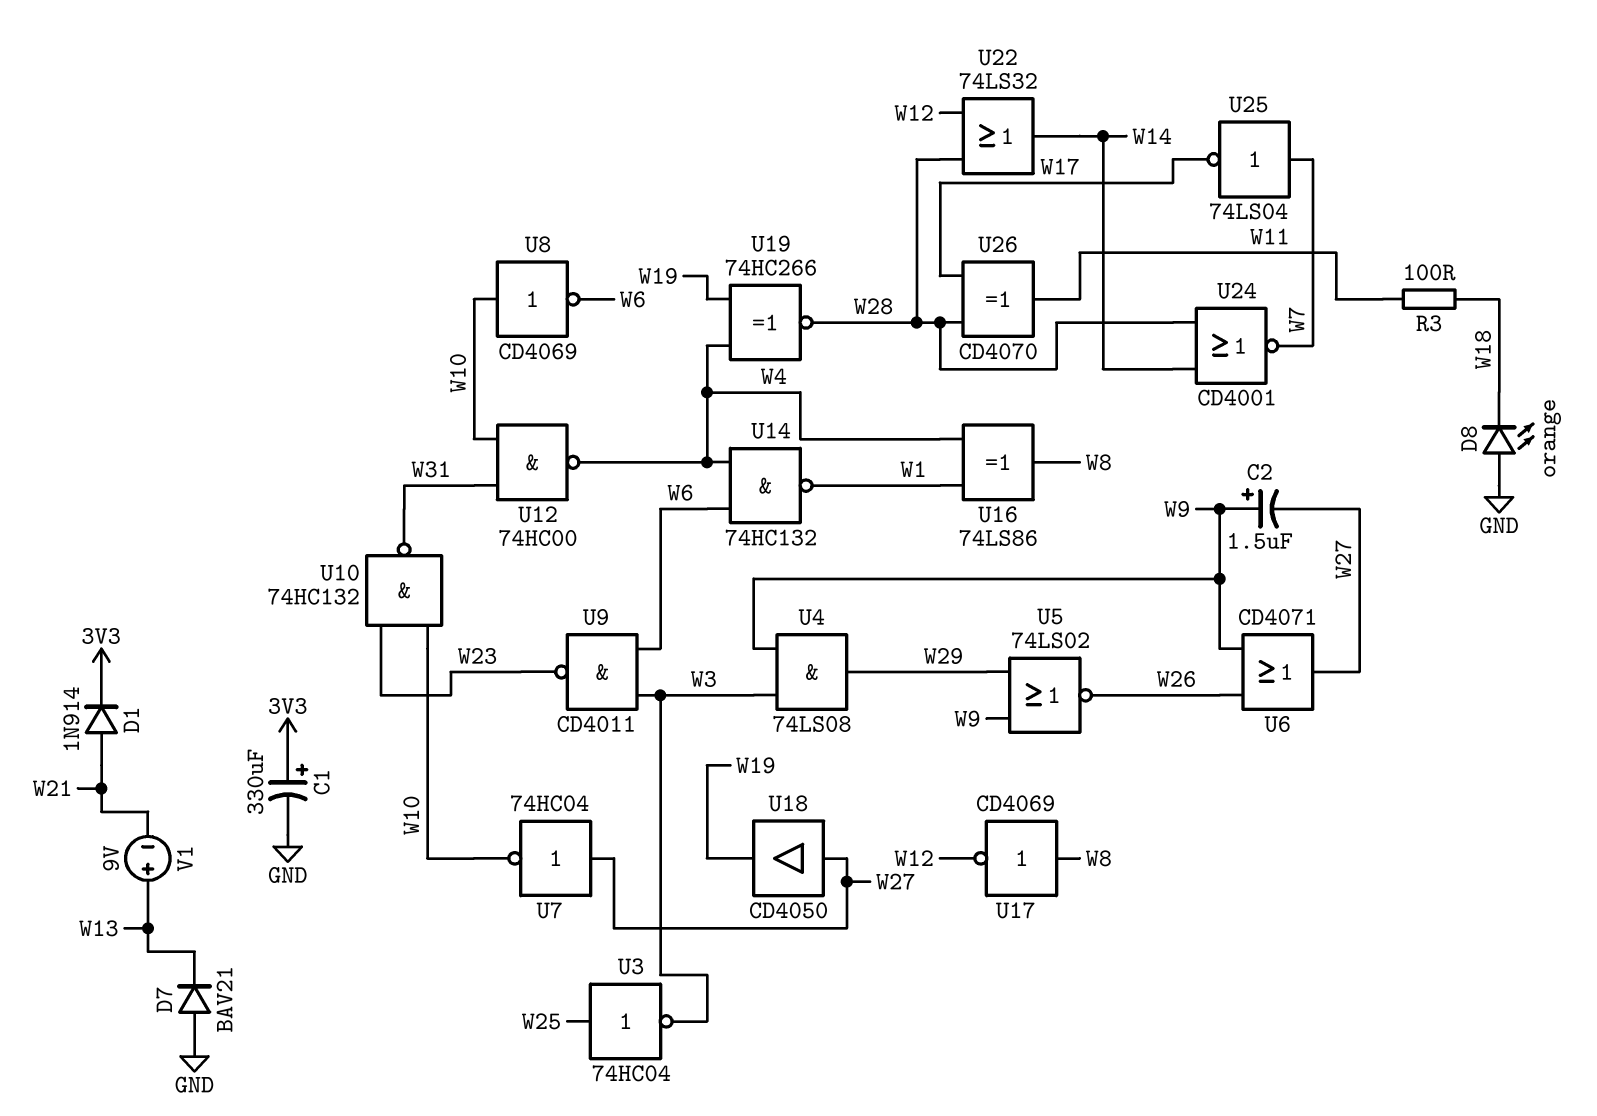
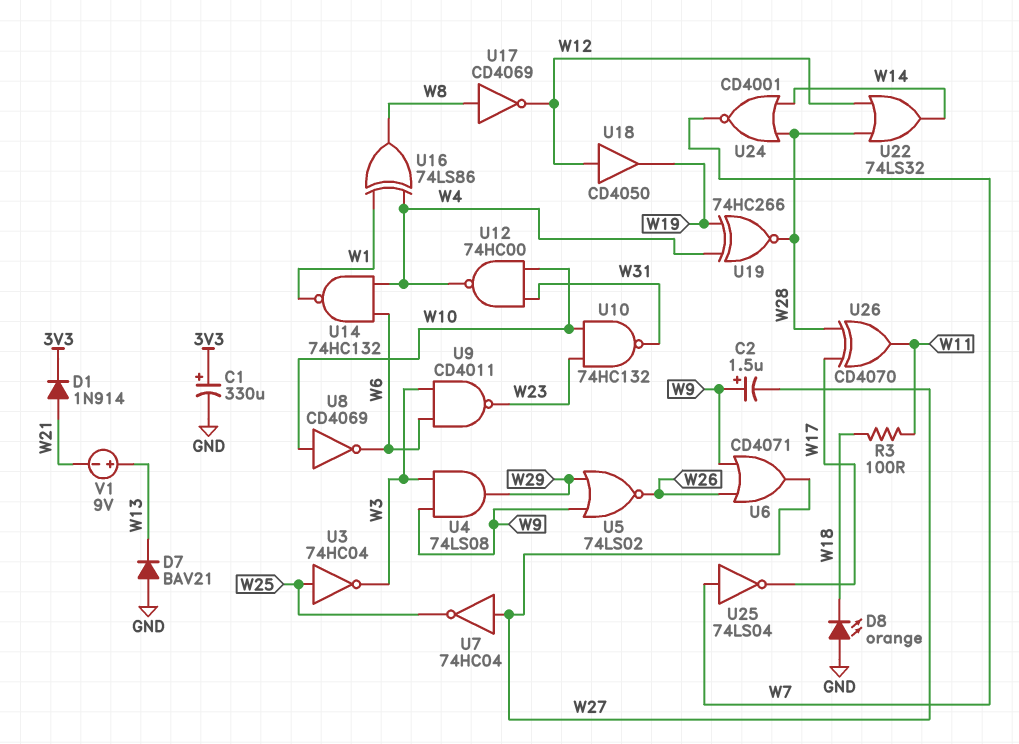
U7: NOT 74HC04 (in W27, out W10) -> NOT 74HC04 (in W27, out W25)
U18: buffer CD4050 (in W27, out W19) -> buffer CD4050 (in W12, out W19)

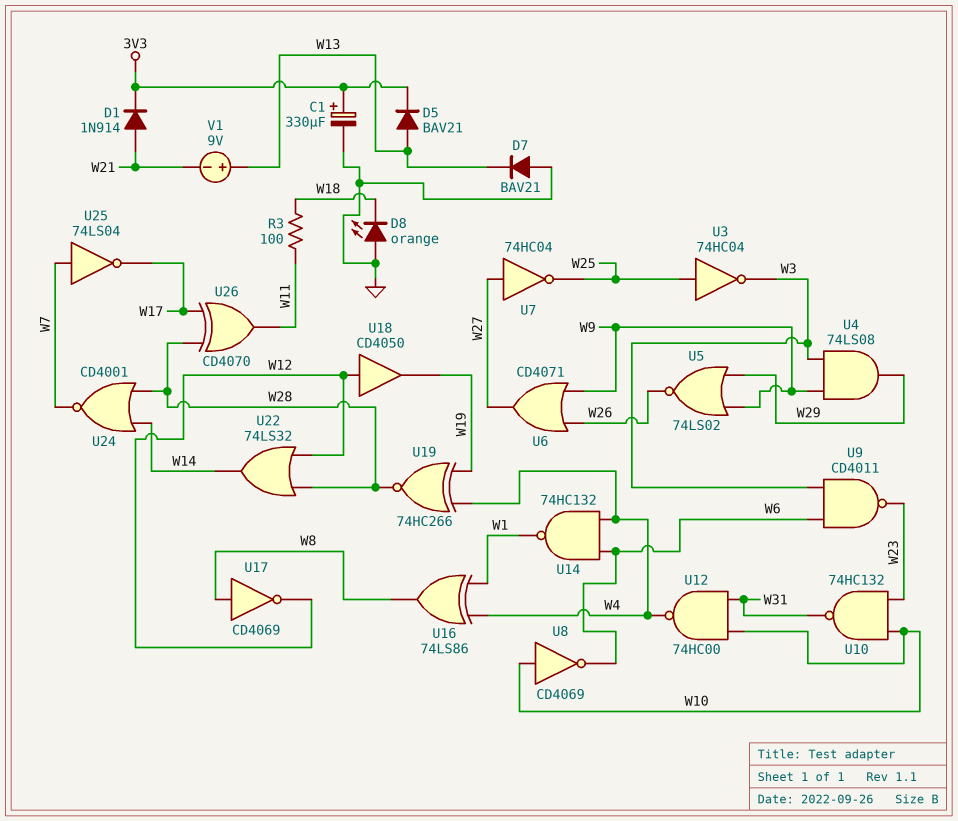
C2: 1.5uF (plus W9, minus W27) -> none
D5: none -> diode BAV21 (A W13, K 3V3)

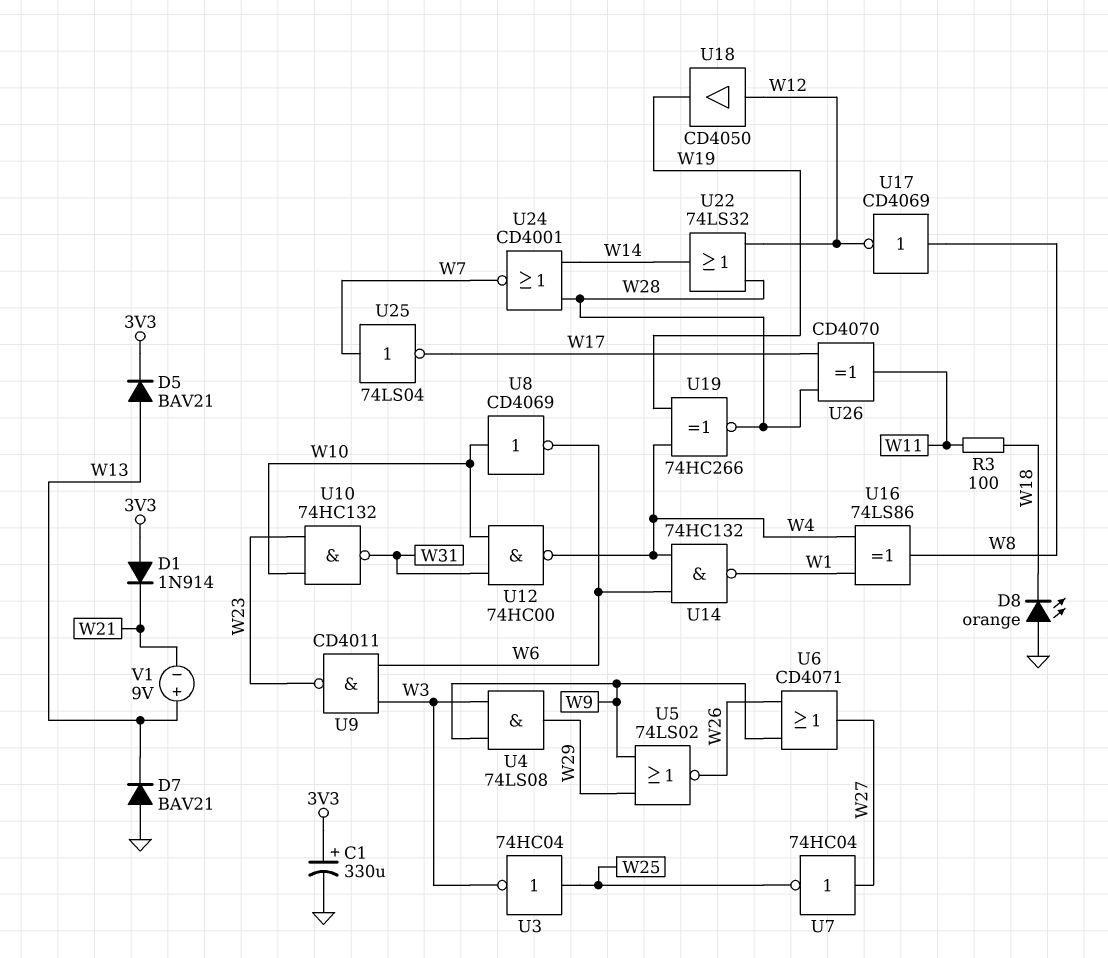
D1: diode 1N914 (A W21, K 3V3) -> diode 1N914 (A 3V3, K W21)

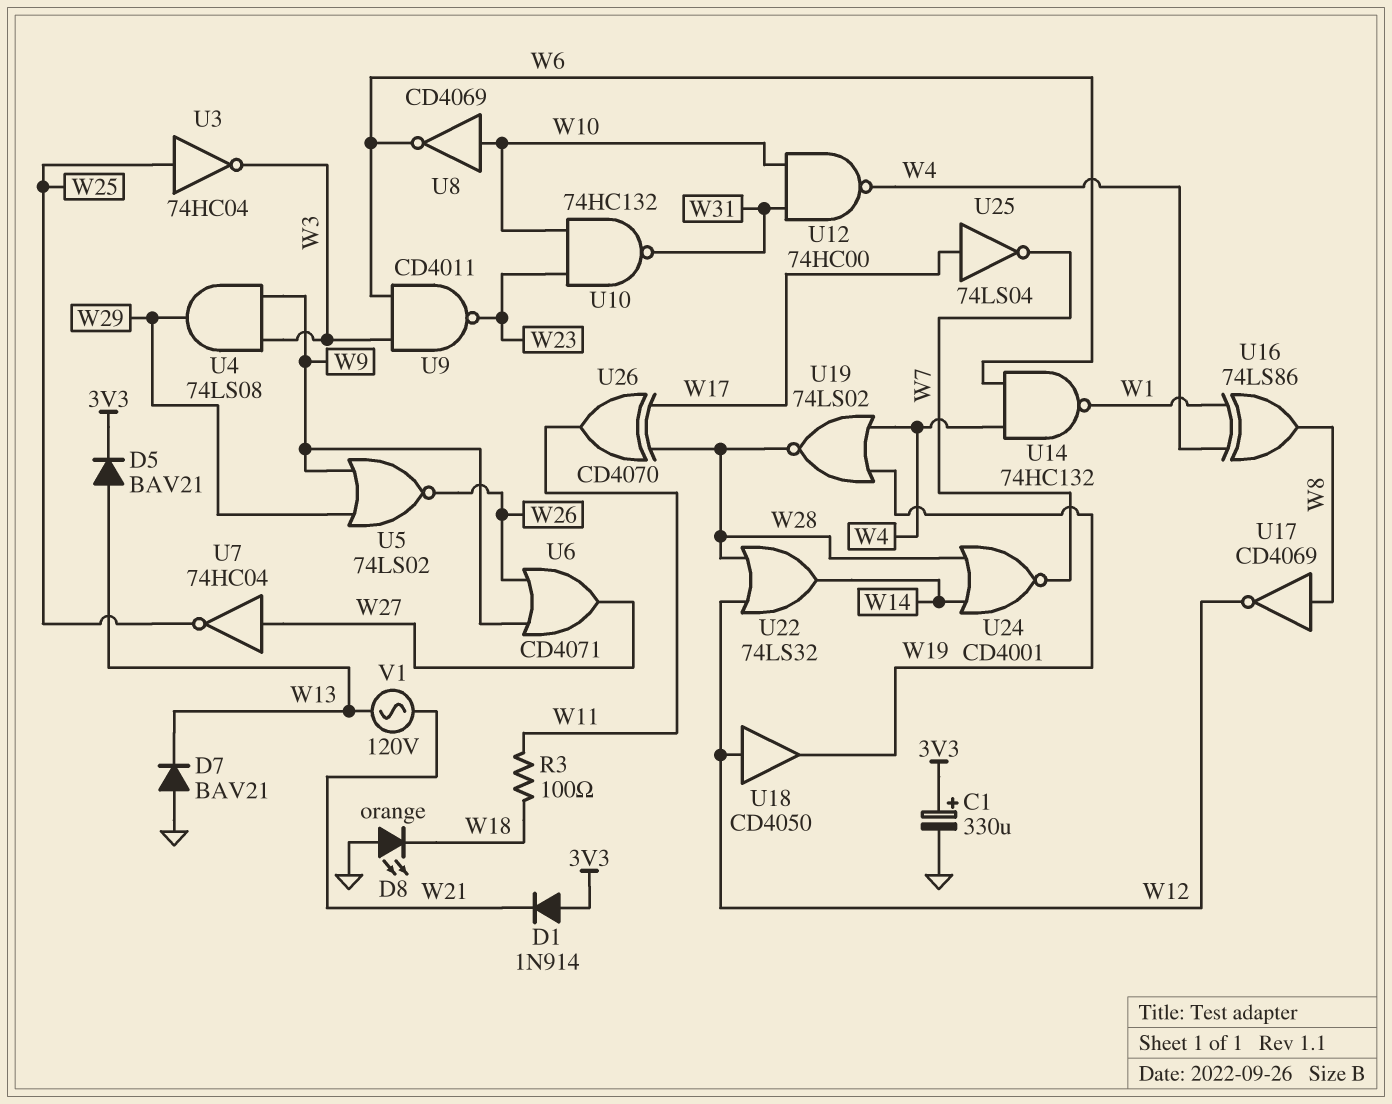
U19: XNOR 74HC266 (in W4, in W19, out W28) -> NOR 74LS02 (in W4, in W19, out W28)
U25: NOT 74LS04 (in W7, out W17) -> NOT 74LS04 (in W17, out W7)
V1: 9V (plus W13, minus W21) -> AC 120V (W13, W21)

